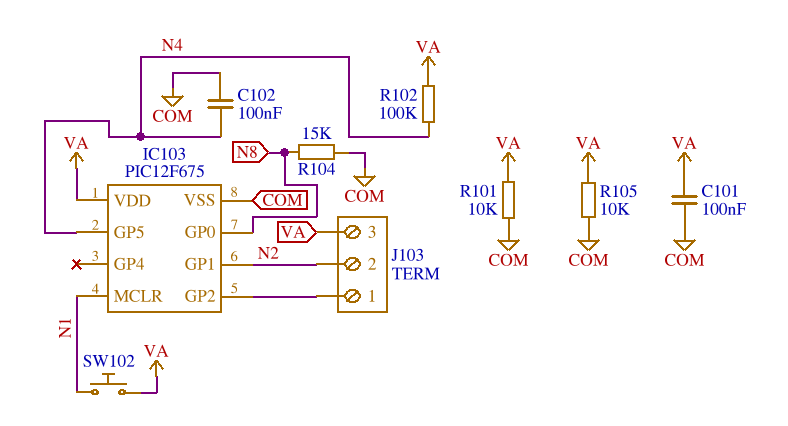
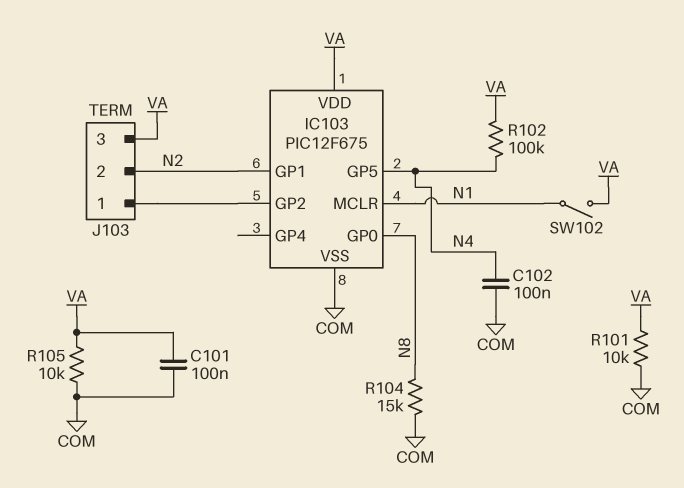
SW102: button (N1, VA) -> switch (N1, VA)

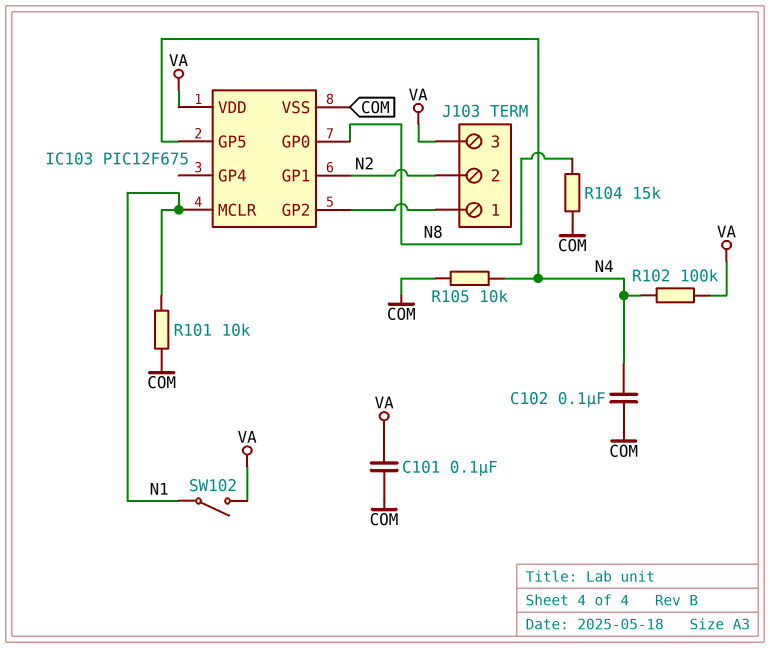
R101: 10k (COM, VA) -> 10k (COM, N1)
R105: 10k (COM, VA) -> 10k (COM, N4)

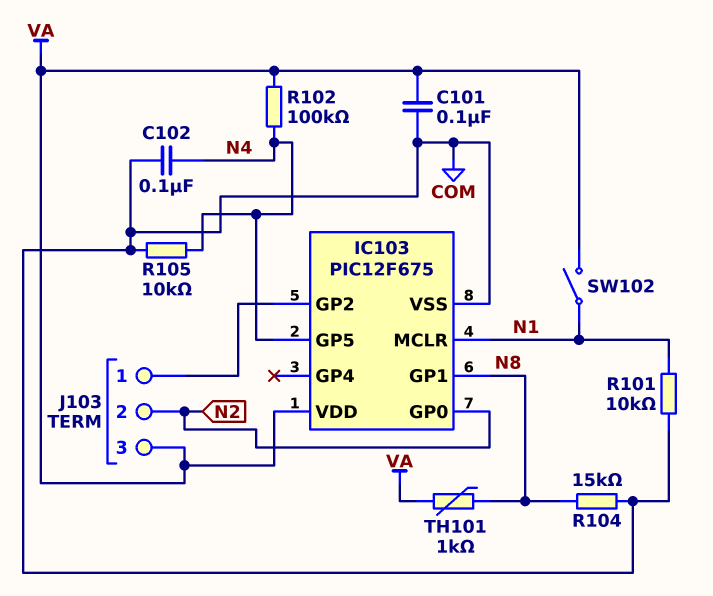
IC103 pin GP0: N8 -> N2
IC103 pin GP1: N2 -> N8
TH101: none -> 1k (N8, VA)

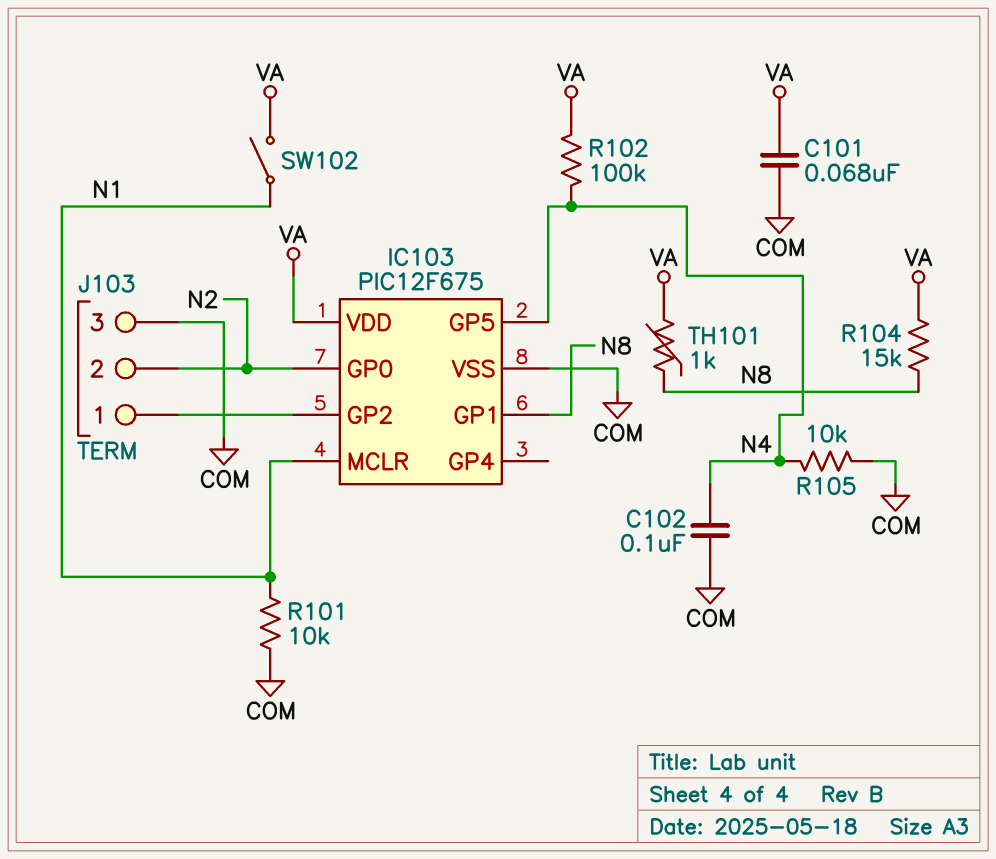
C101: 100nF (COM, VA) -> 68nF (COM, VA)
J103 pin 3: VA -> COM
R104: 15k (COM, N8) -> 15k (N8, VA)

